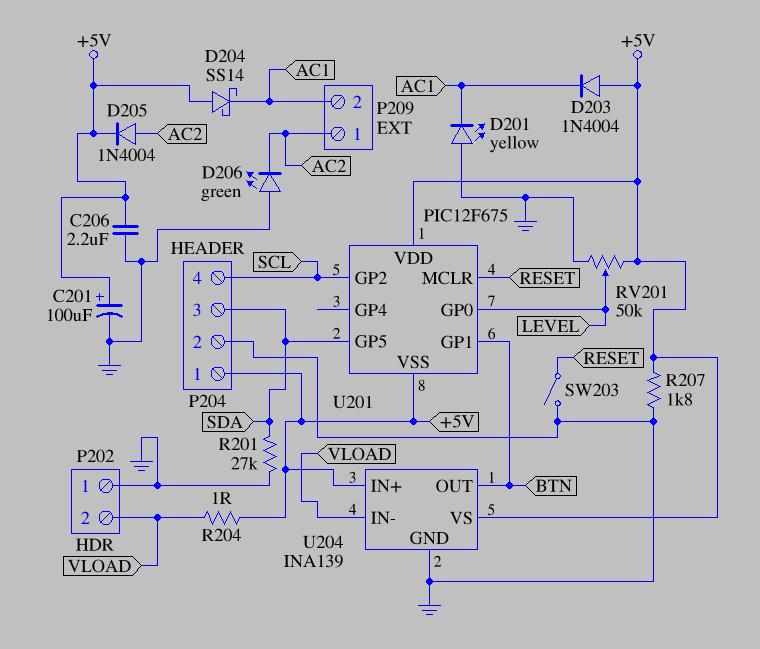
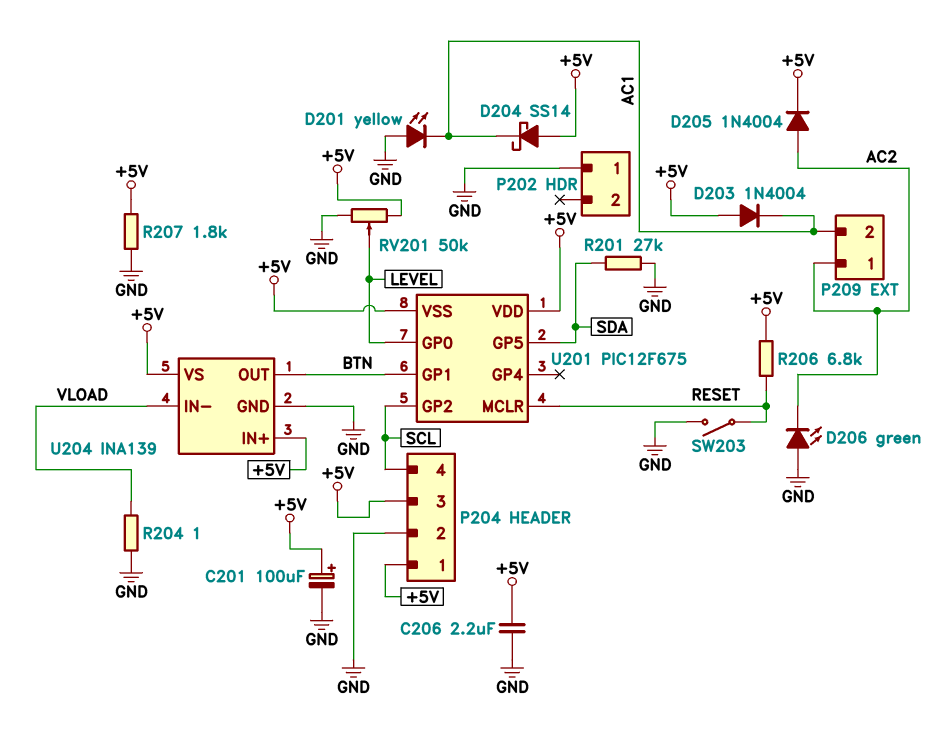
P202 pin 2: VLOAD -> none
P204 pin 3: SDA -> +5V
R204: 1 (+5V, VLOAD) -> 1 (GND, VLOAD)
R206: none -> 6.8k (+5V, RESET)

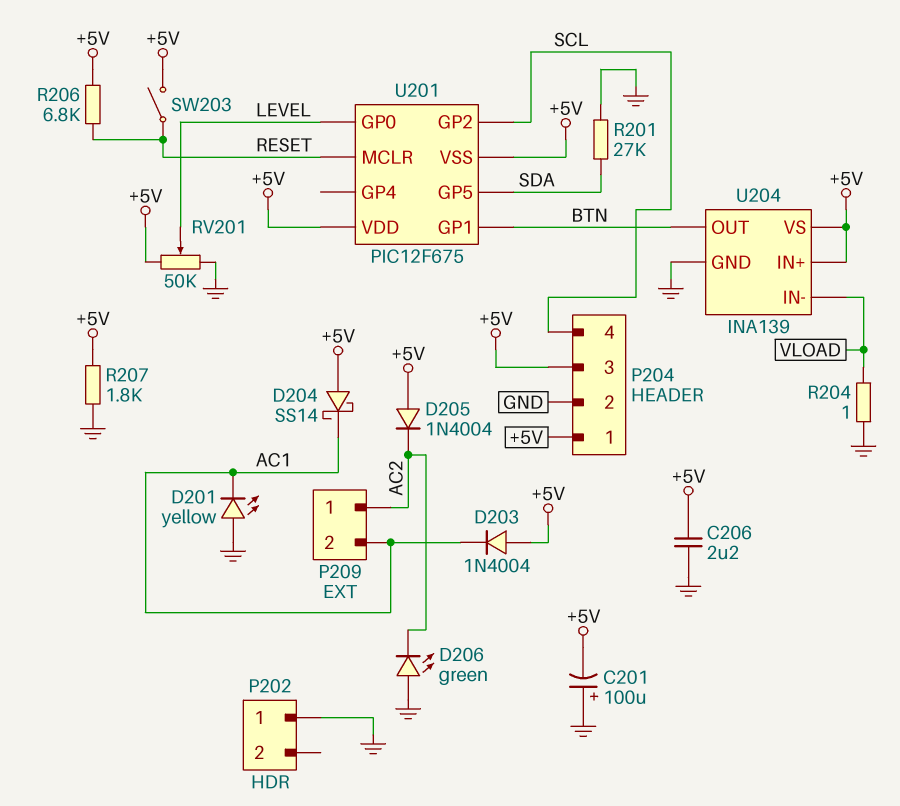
C201: 100uF (plus +5V, minus GND) -> 100uF (plus GND, minus +5V)
D205: diode 1N4004 (A AC2, K +5V) -> diode 1N4004 (A +5V, K AC2)
SW203: switch (GND, RESET) -> switch (+5V, RESET)

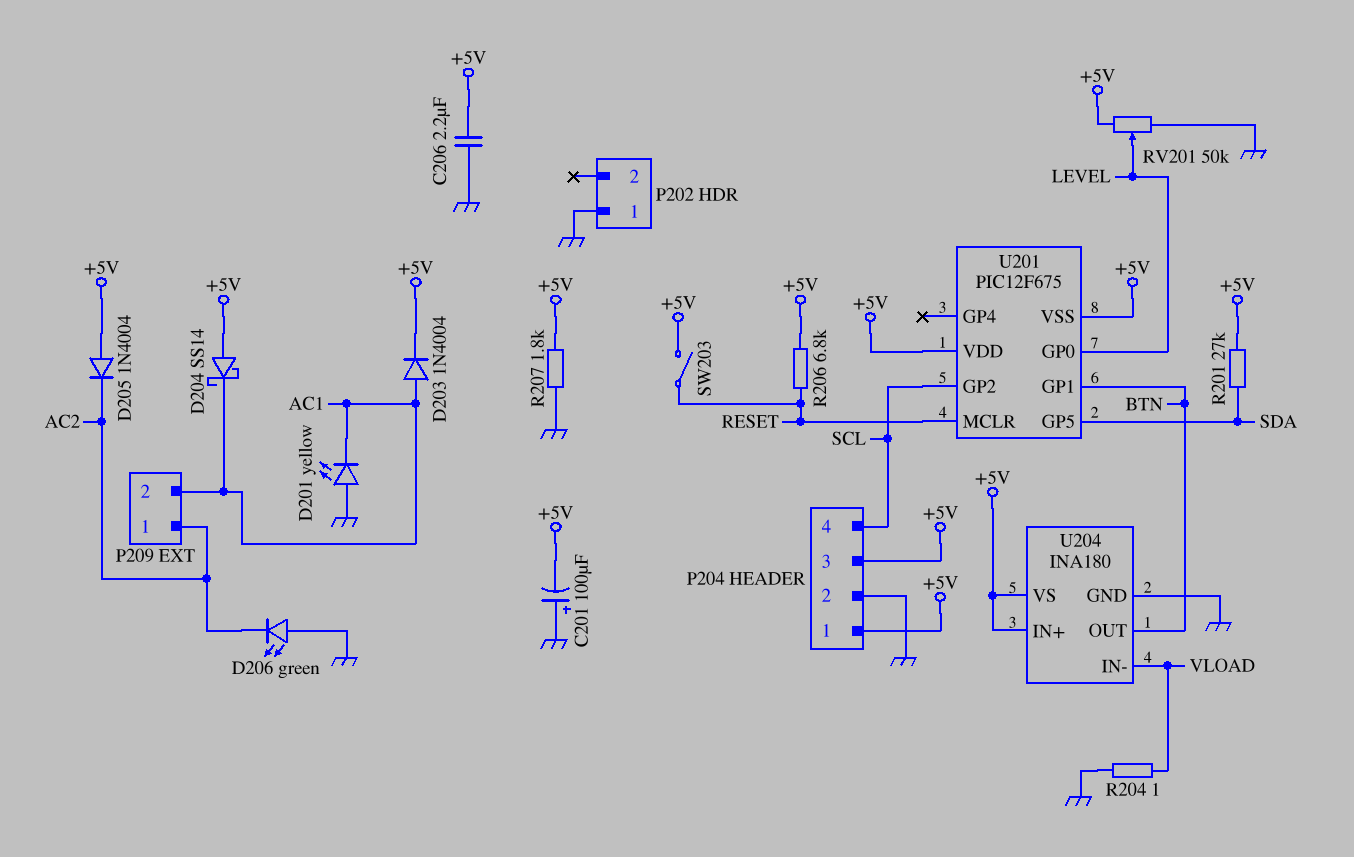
D203: diode 1N4004 (A +5V, K AC1) -> diode 1N4004 (A AC1, K +5V)
R201: 27k (GND, SDA) -> 27k (+5V, SDA)
U204: INA139 -> INA180

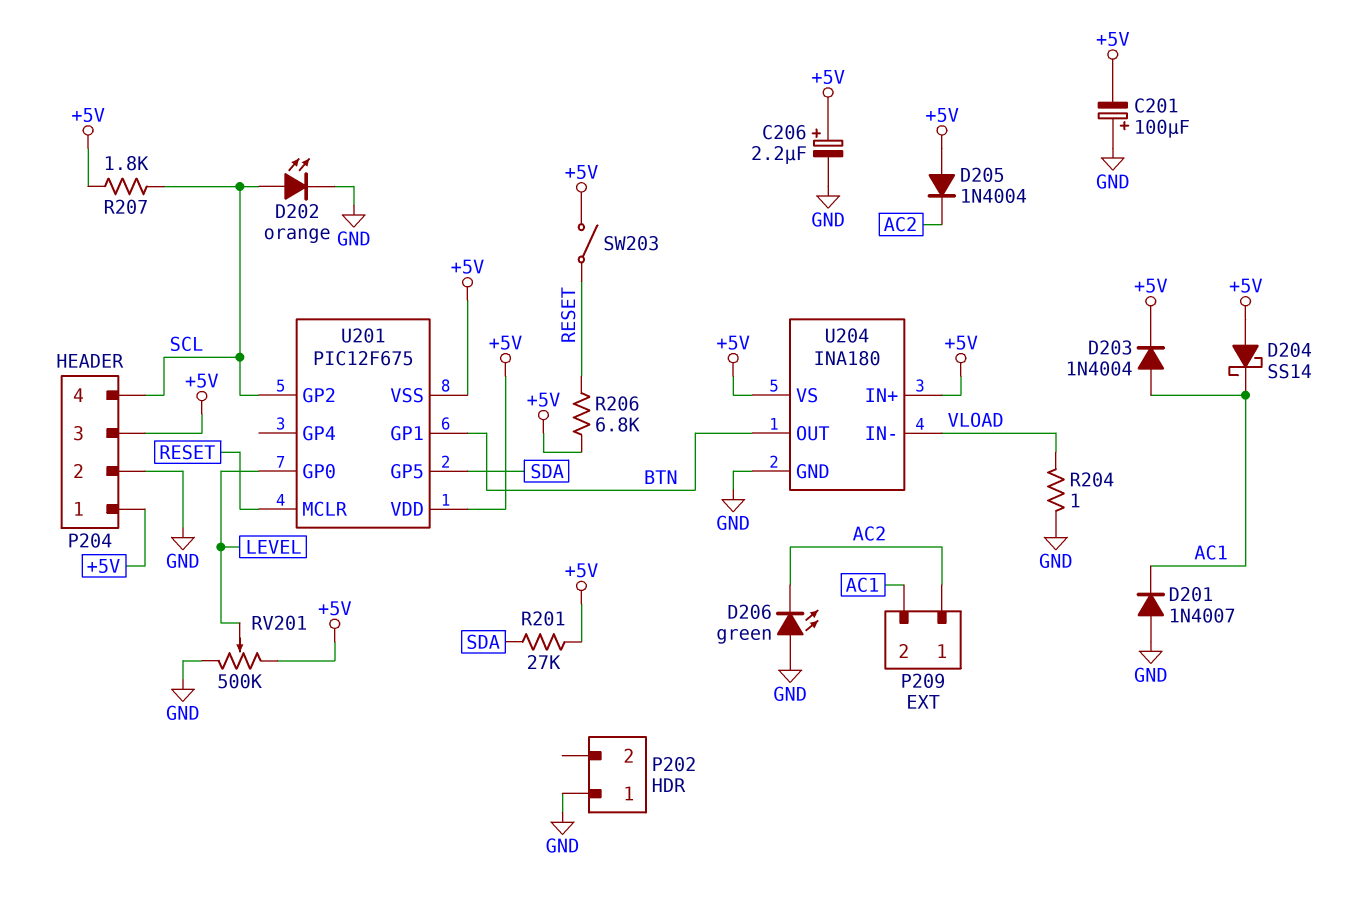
C206: 2.2uF (+5V, GND) -> 2.2uF (plus +5V, minus GND)
D201: LED yellow (A GND, K AC1) -> diode 1N4007 (A GND, K AC1)
D202: none -> LED orange (A SCL, K GND)
R207: 1.8k (+5V, GND) -> 1.8k (+5V, SCL)
RV201: 50k (+5V, GND, wiper LEVEL) -> 500k (+5V, GND, wiper LEVEL)

